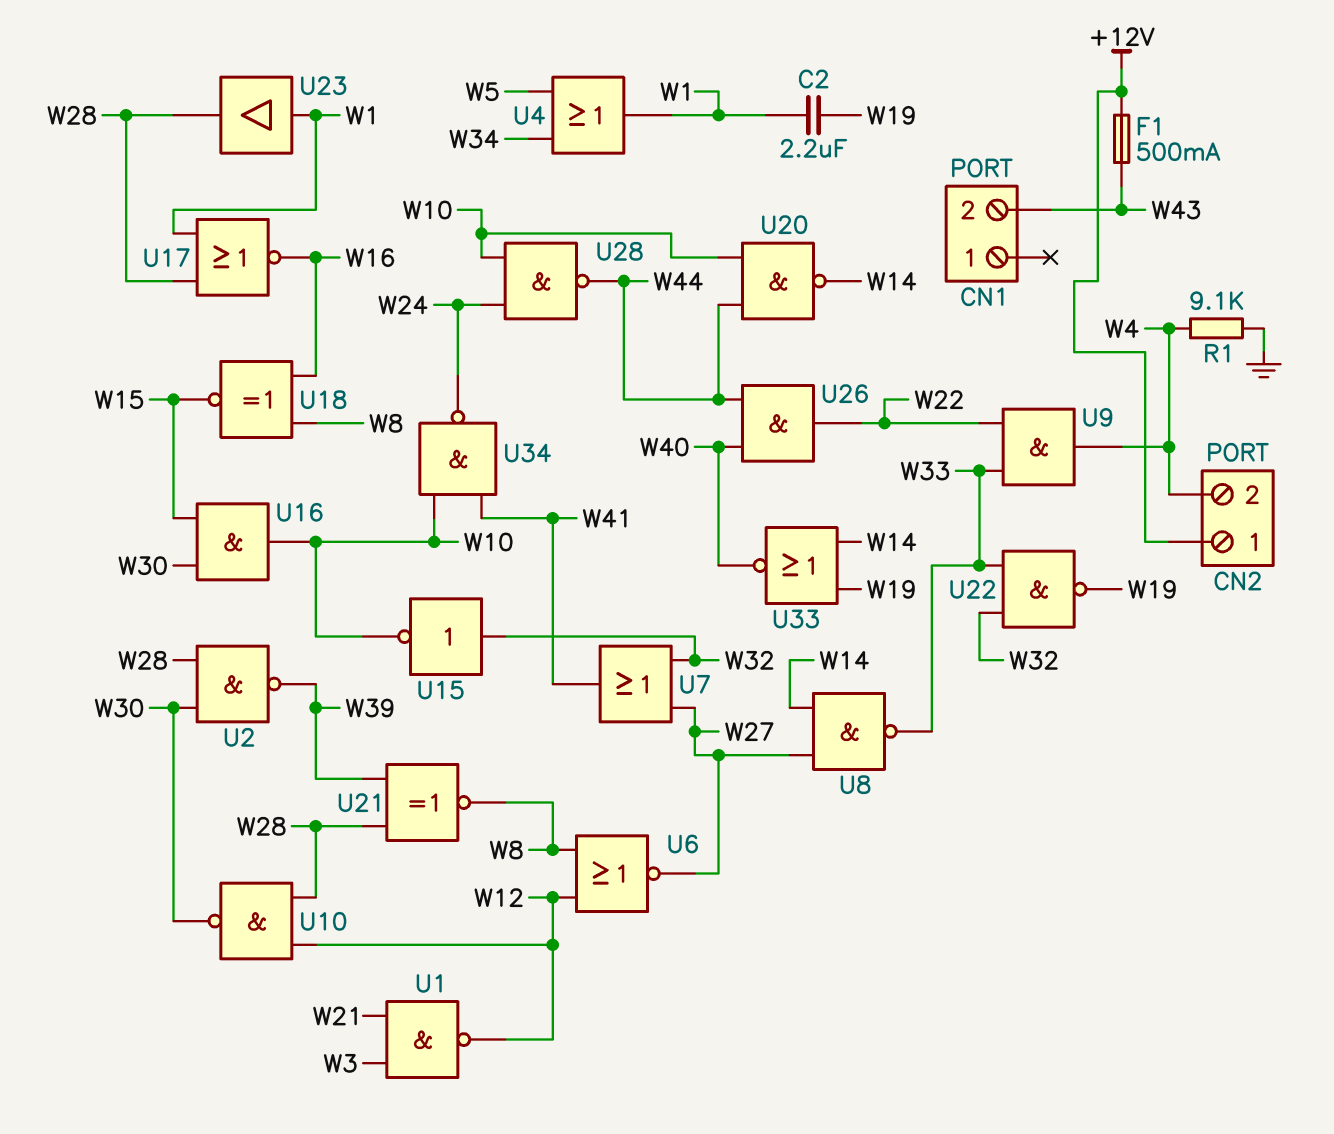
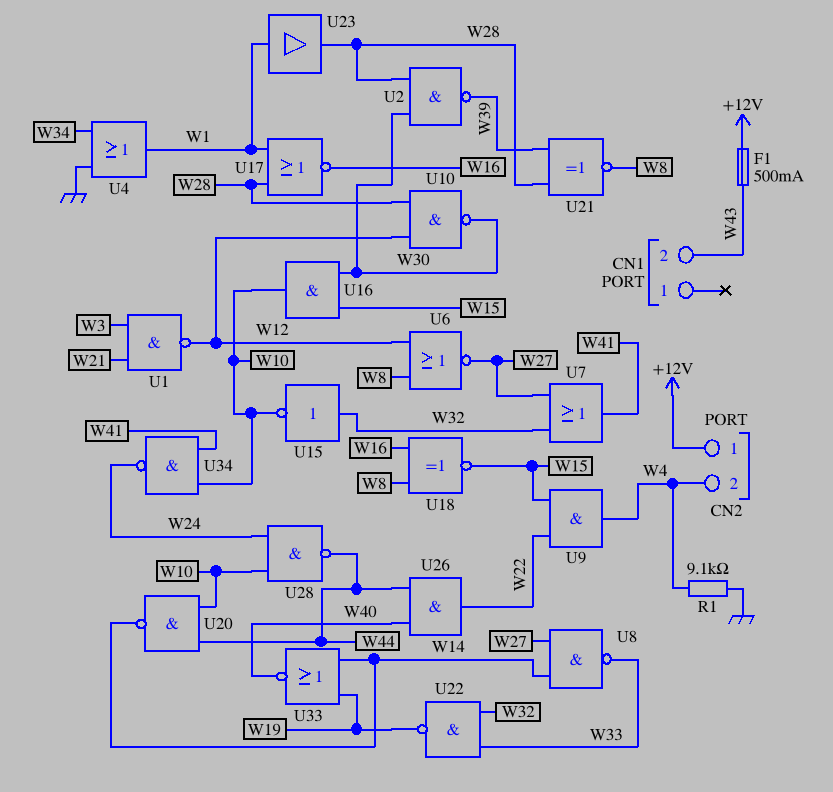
C2: 2.2uF (W1, W19) -> none
U4: OR (in W5, in W34, out W1) -> OR (in GND, in W34, out W1)
U9: AND (in W22, in W33, out W4) -> AND (in W15, in W22, out W4)

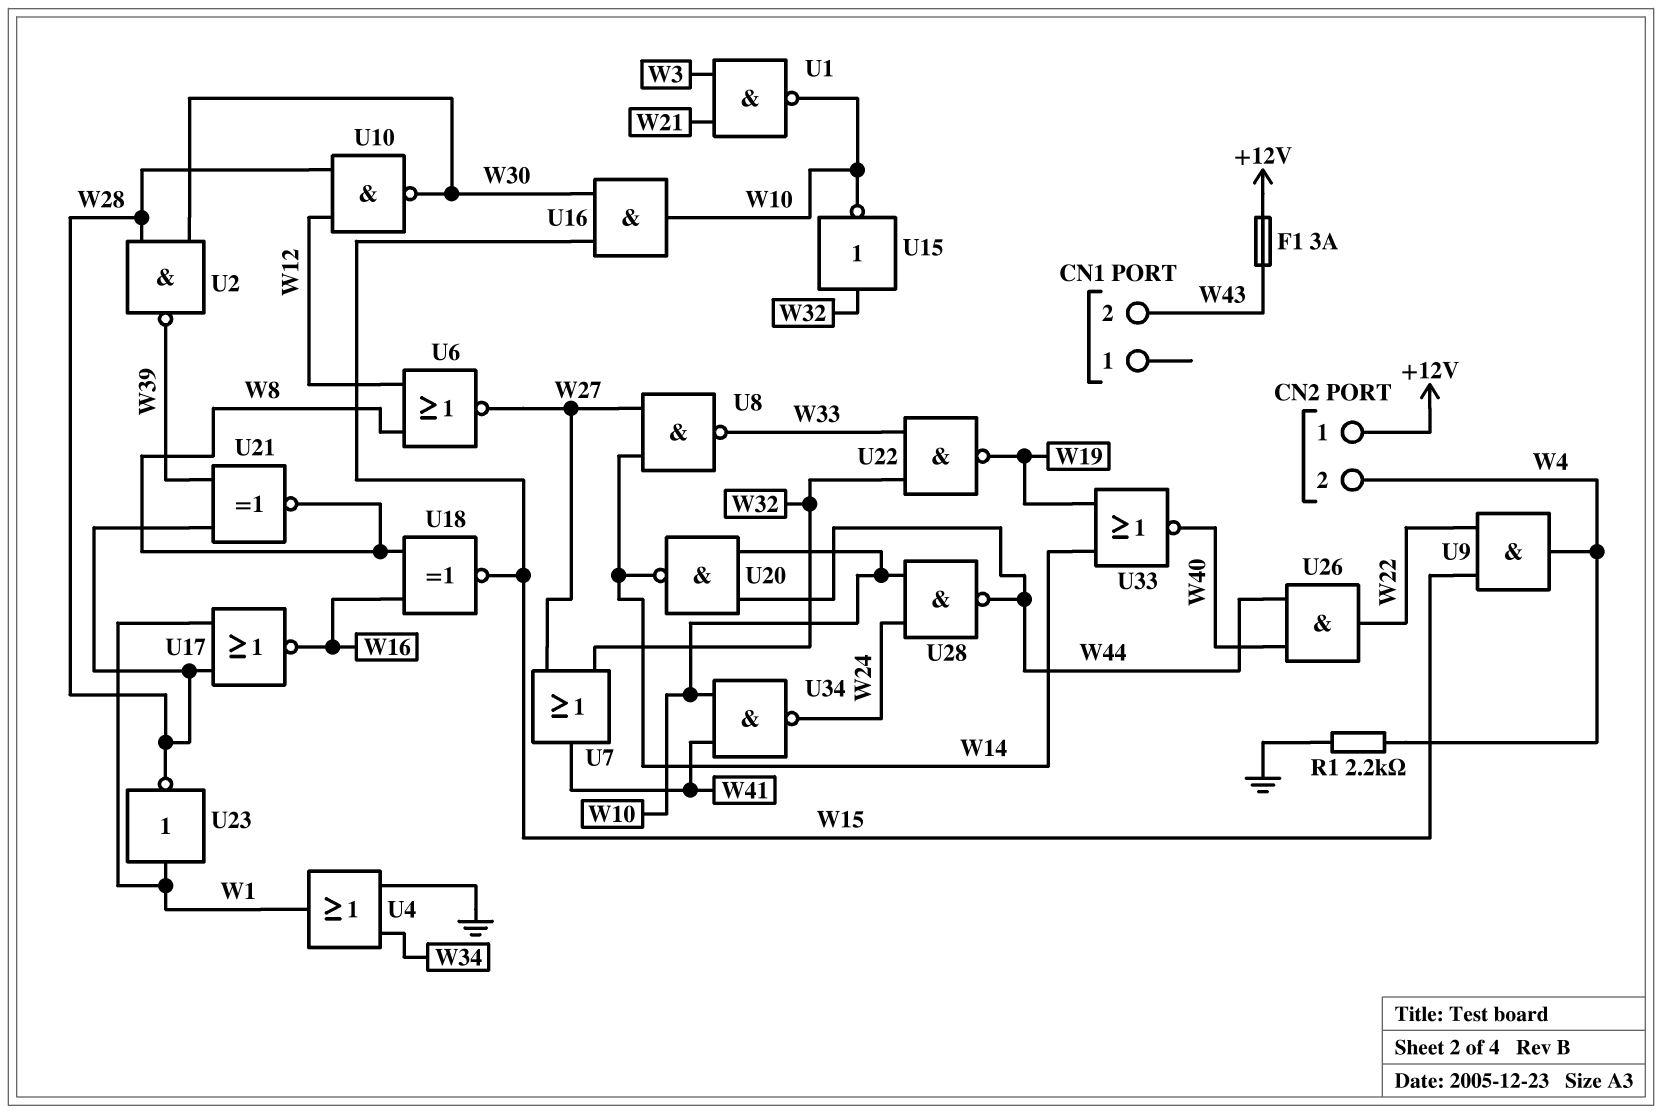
F1: 500mA (+12V, W43) -> 3A (+12V, W43)
R1: 9.1k (GND, W4) -> 2.2k (GND, W4)
U1: NAND (in W3, in W21, out W12) -> NAND (in W3, in W21, out W10)
U23: buffer (in W1, out W28) -> NOT (in W1, out W28)

